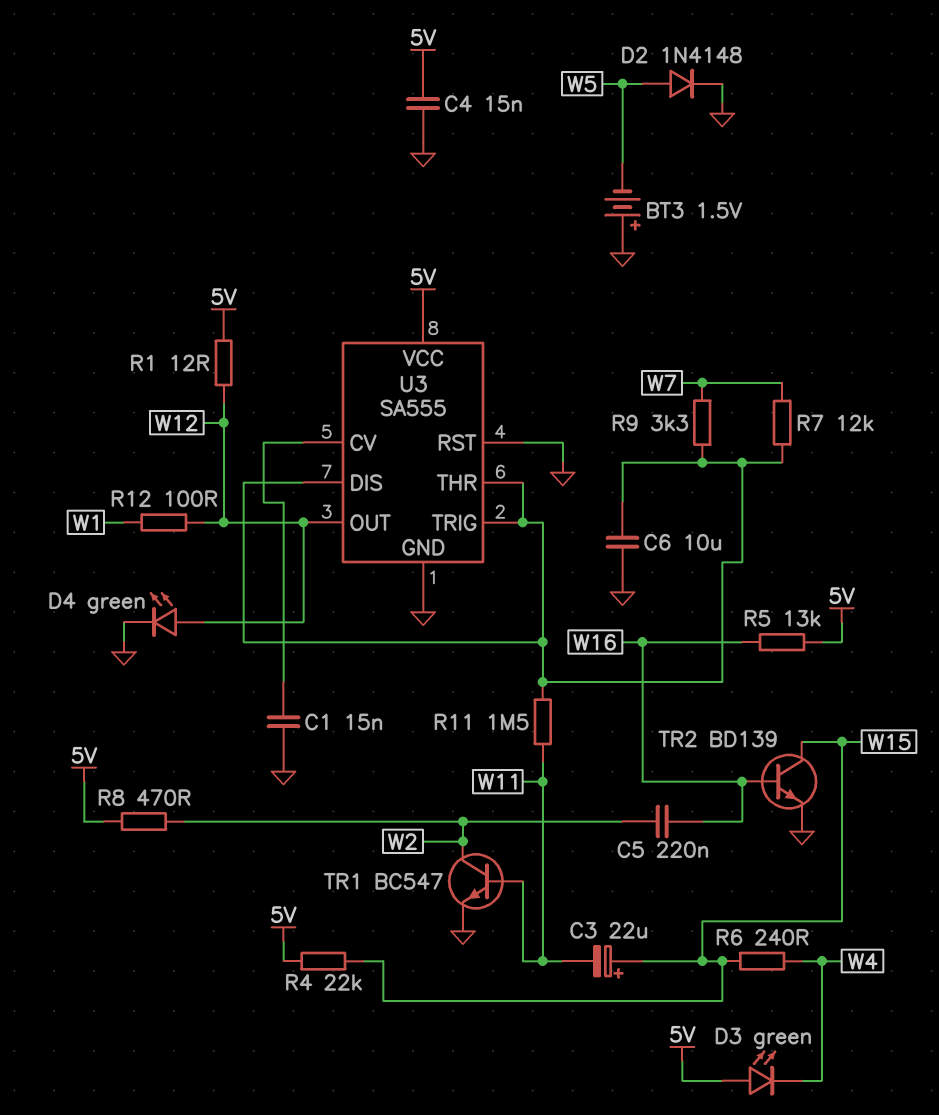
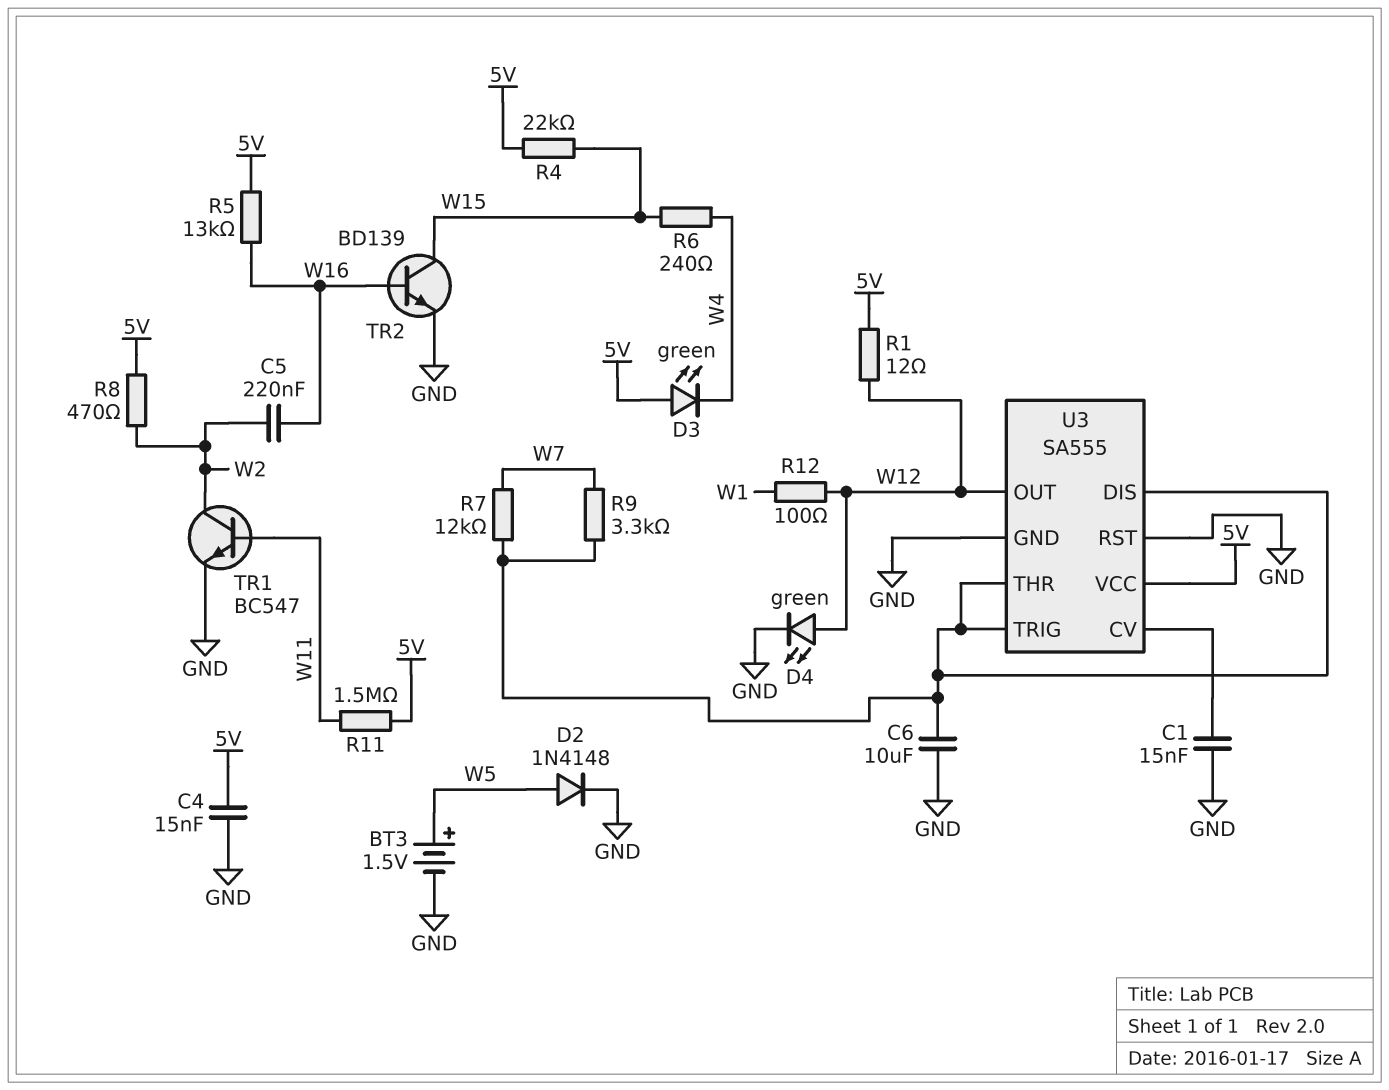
BT3: 1.5V (plus GND, minus W5) -> 1.5V (plus W5, minus GND)
C3: 22uF (plus W15, minus W11) -> none
R11: 1.5M (U3/DIS, W11) -> 1.5M (5V, W11)

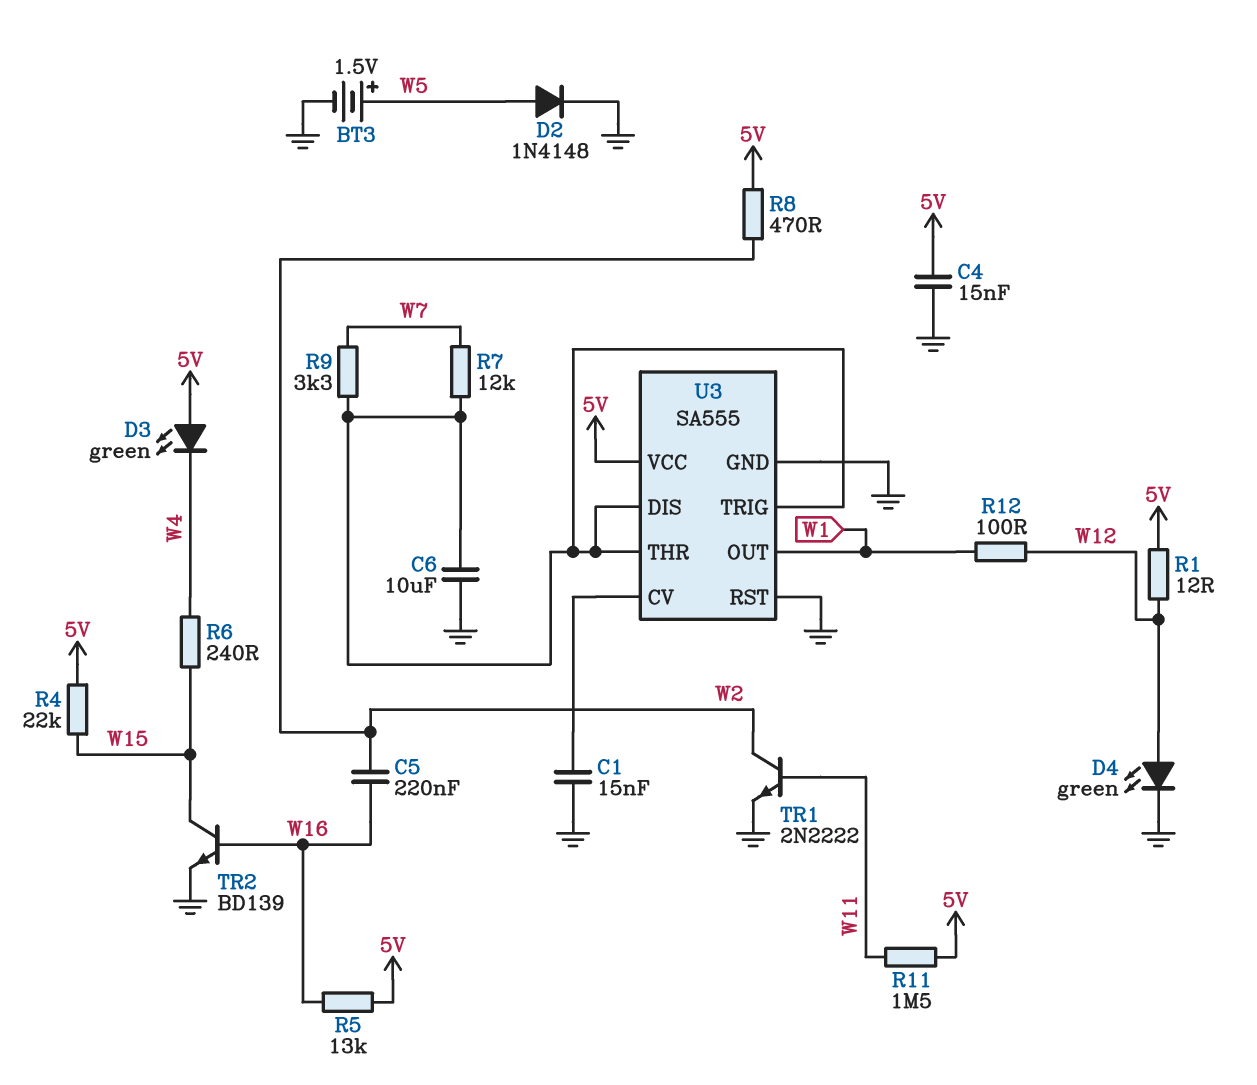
TR1: NPN BC547 (B W11, C W2, E GND) -> NPN 2N2222 (B W11, C W2, E GND)
U3 pin OUT: W12 -> W1

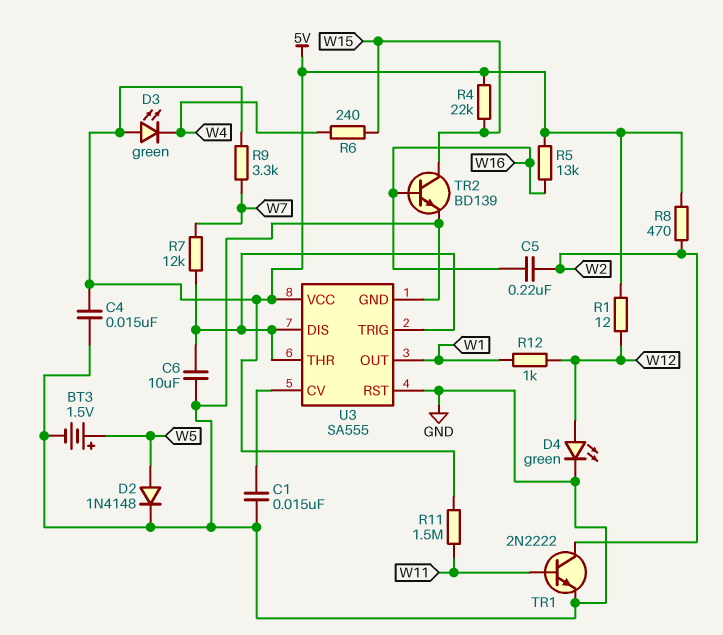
R9: 3.3k (U3/DIS, W7) -> 3.3k (5V, W7)
R12: 100 (W1, W12) -> 1k (W1, W12)

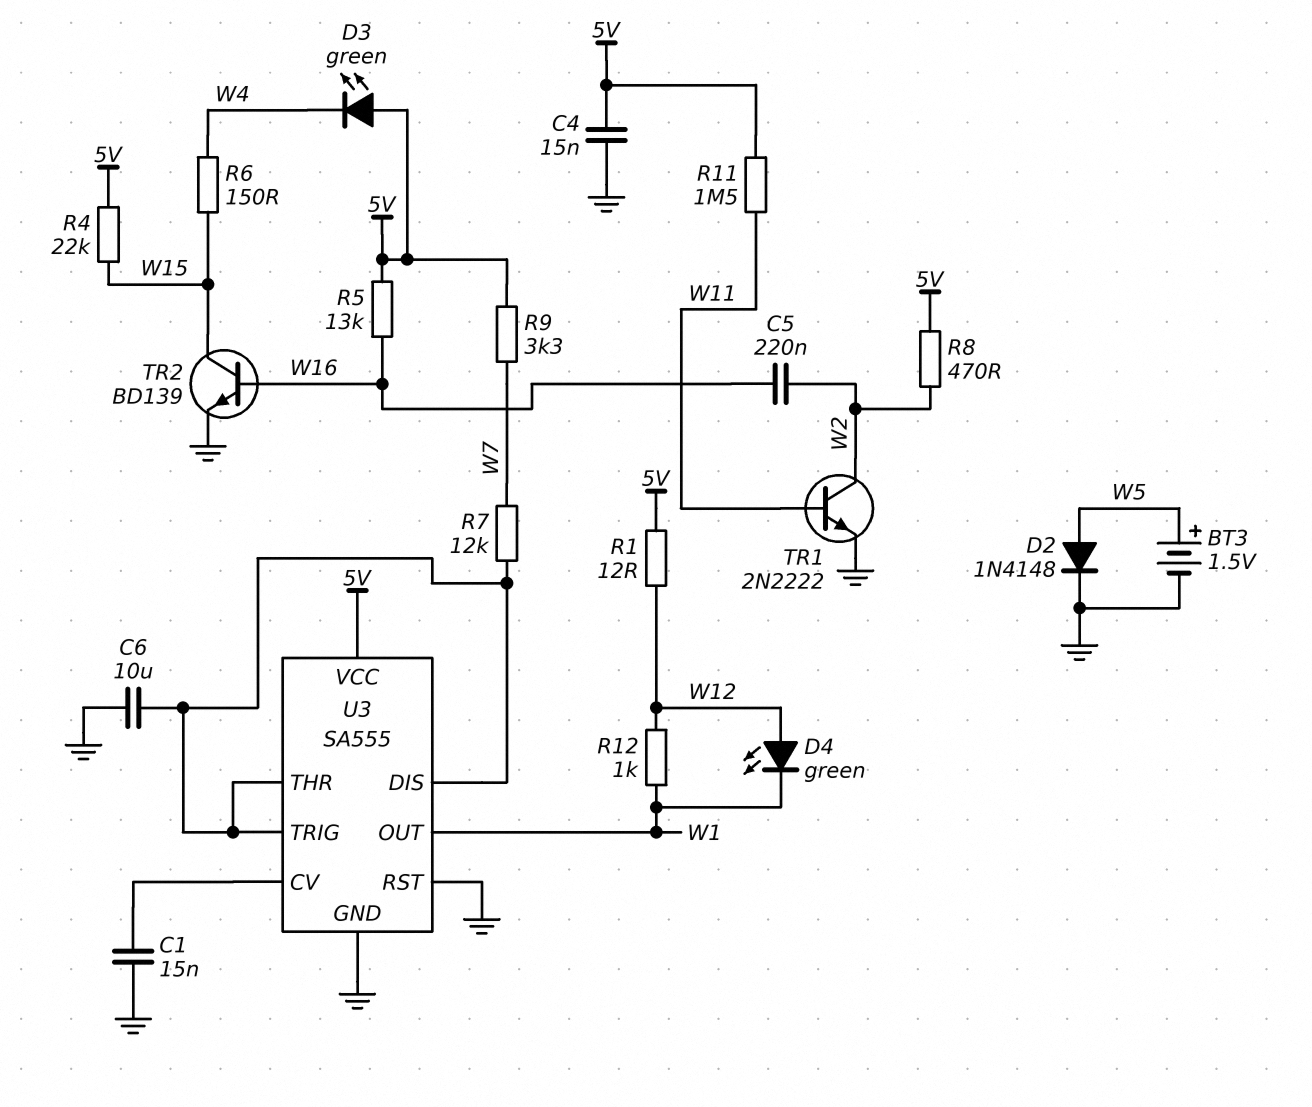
D4: LED green (A W12, K GND) -> LED green (A W12, K W1)
R6: 240 (W4, W15) -> 150 (W4, W15)

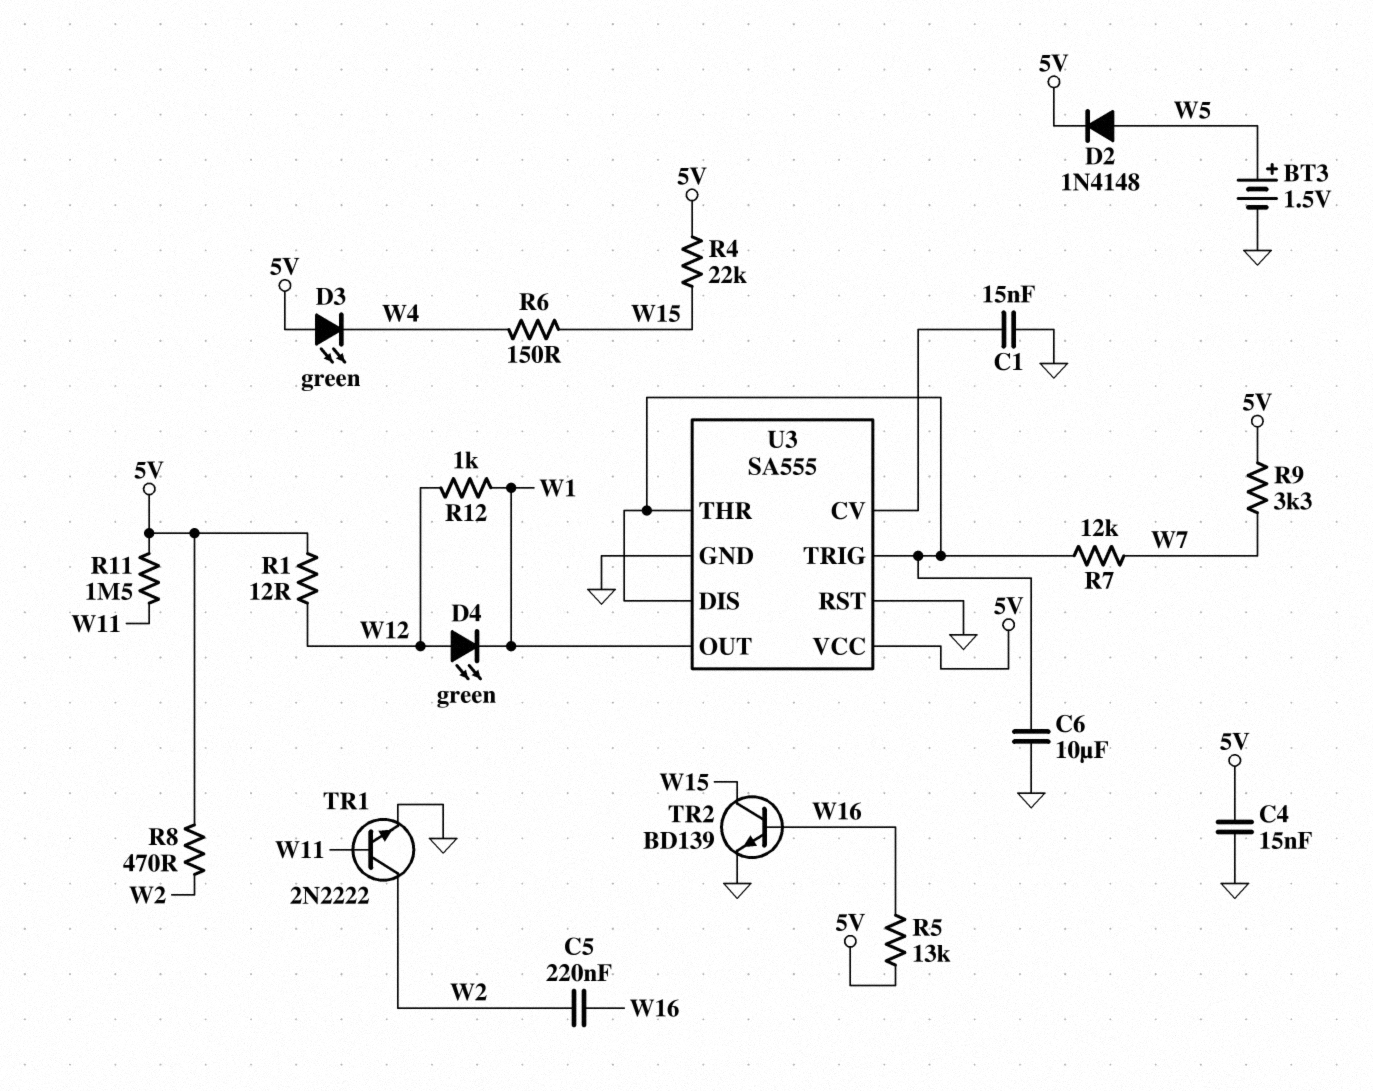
D2: diode 1N4148 (A W5, K GND) -> diode 1N4148 (A W5, K 5V)

